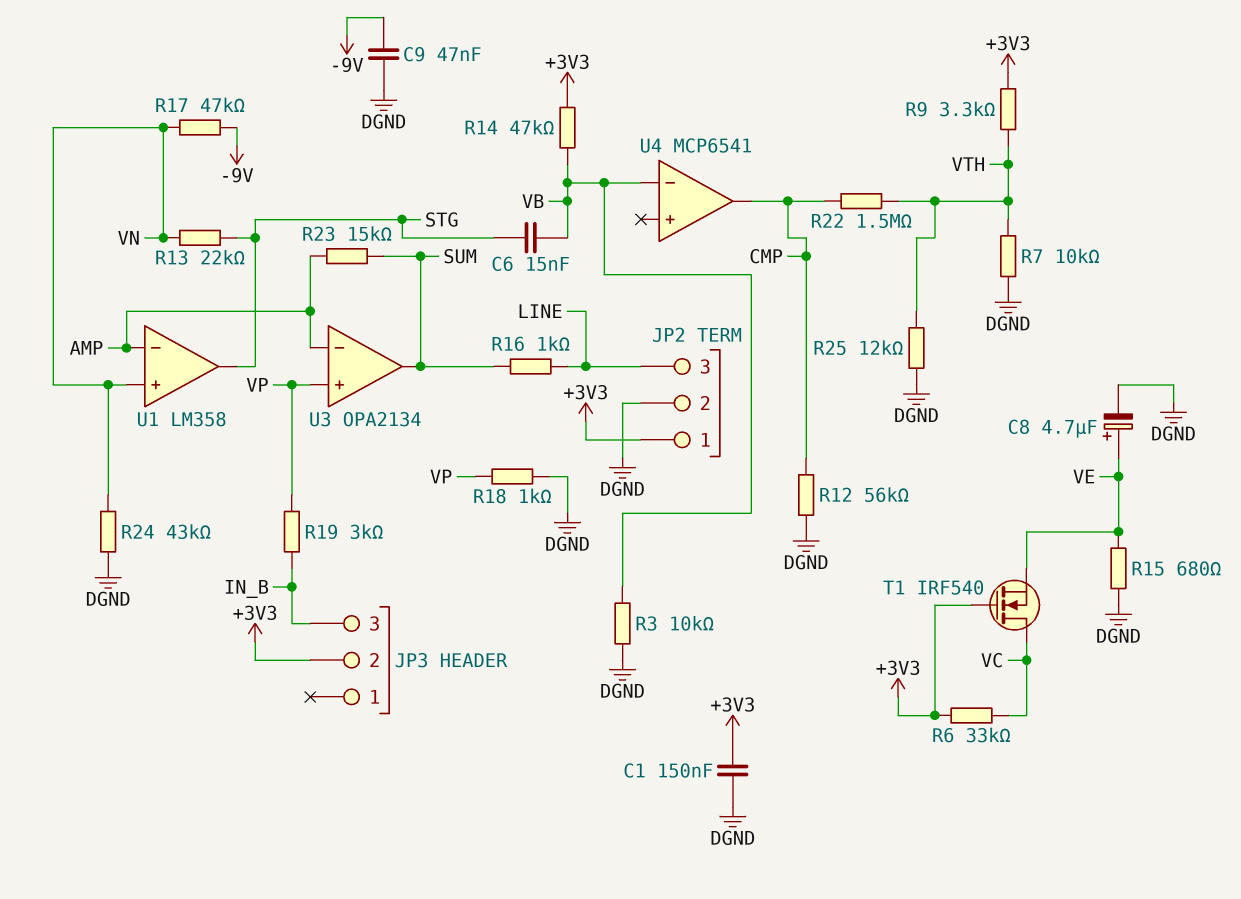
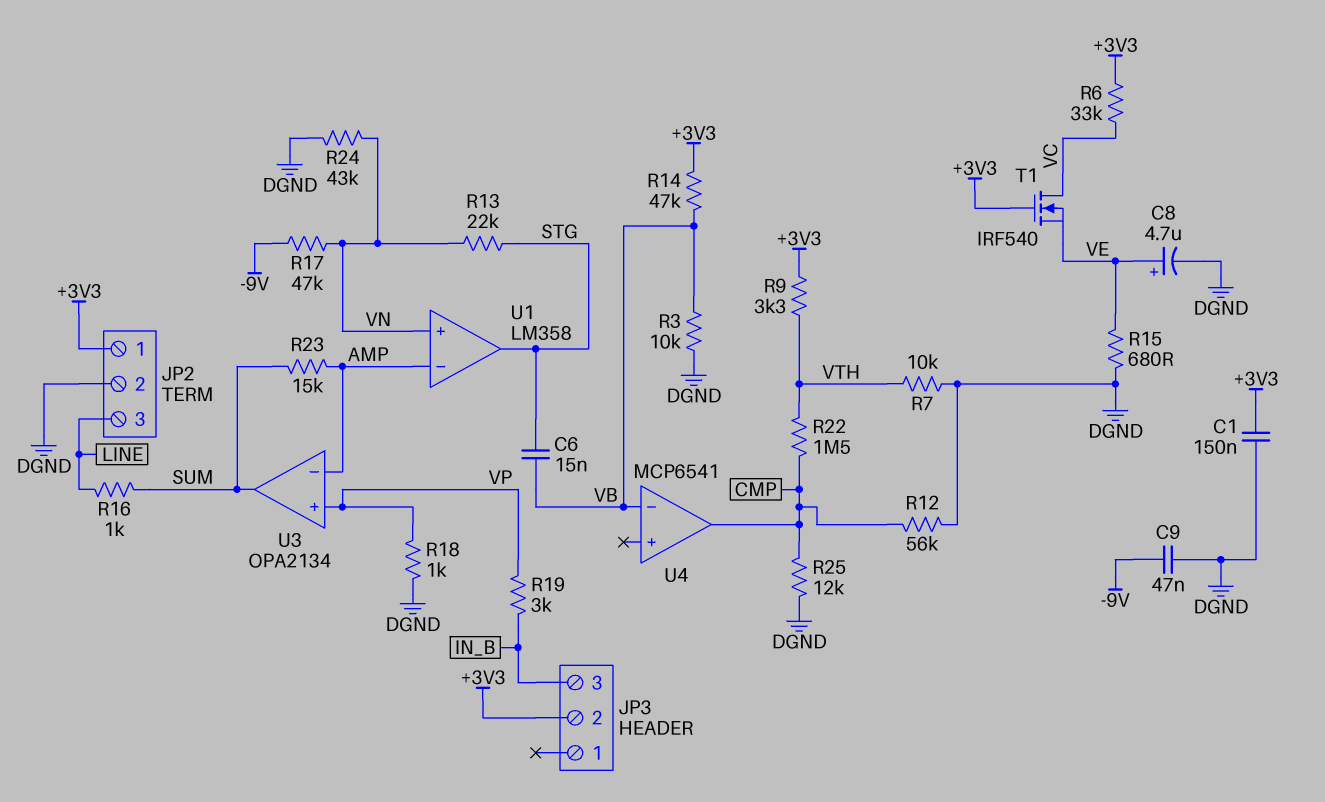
R25: 12k (DGND, VTH) -> 12k (CMP, DGND)

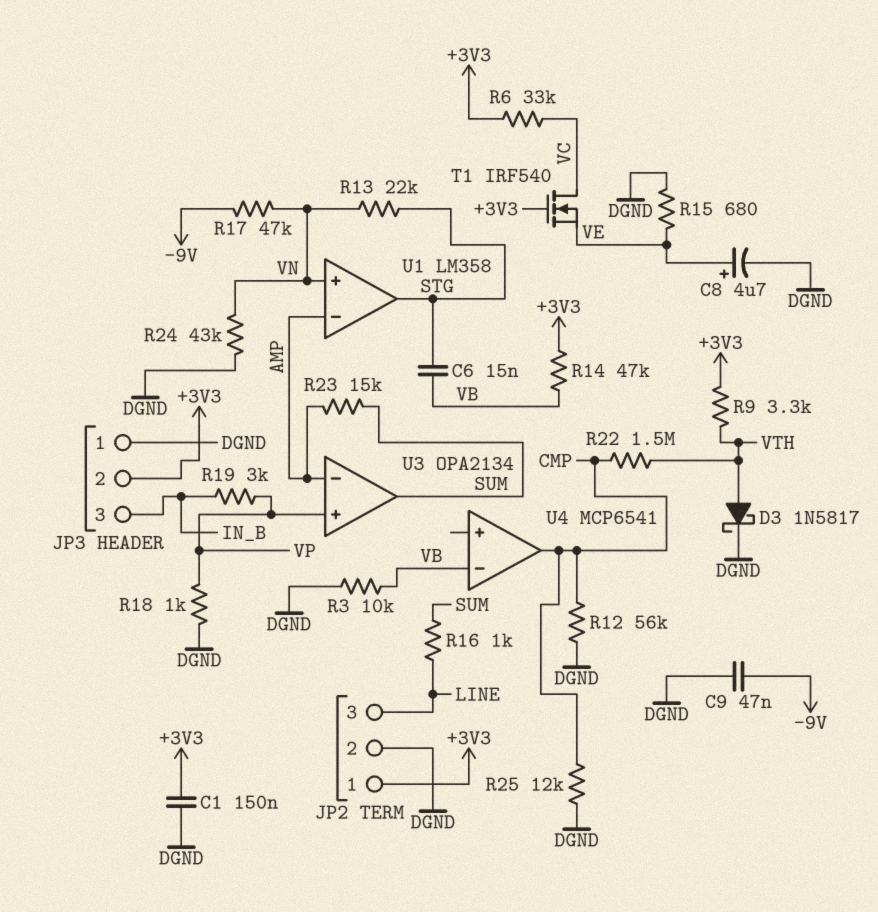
D3: none -> schottky 1N5817 (A VTH, K DGND)
JP3 pin 1: none -> DGND
R7: 10k (DGND, VTH) -> none

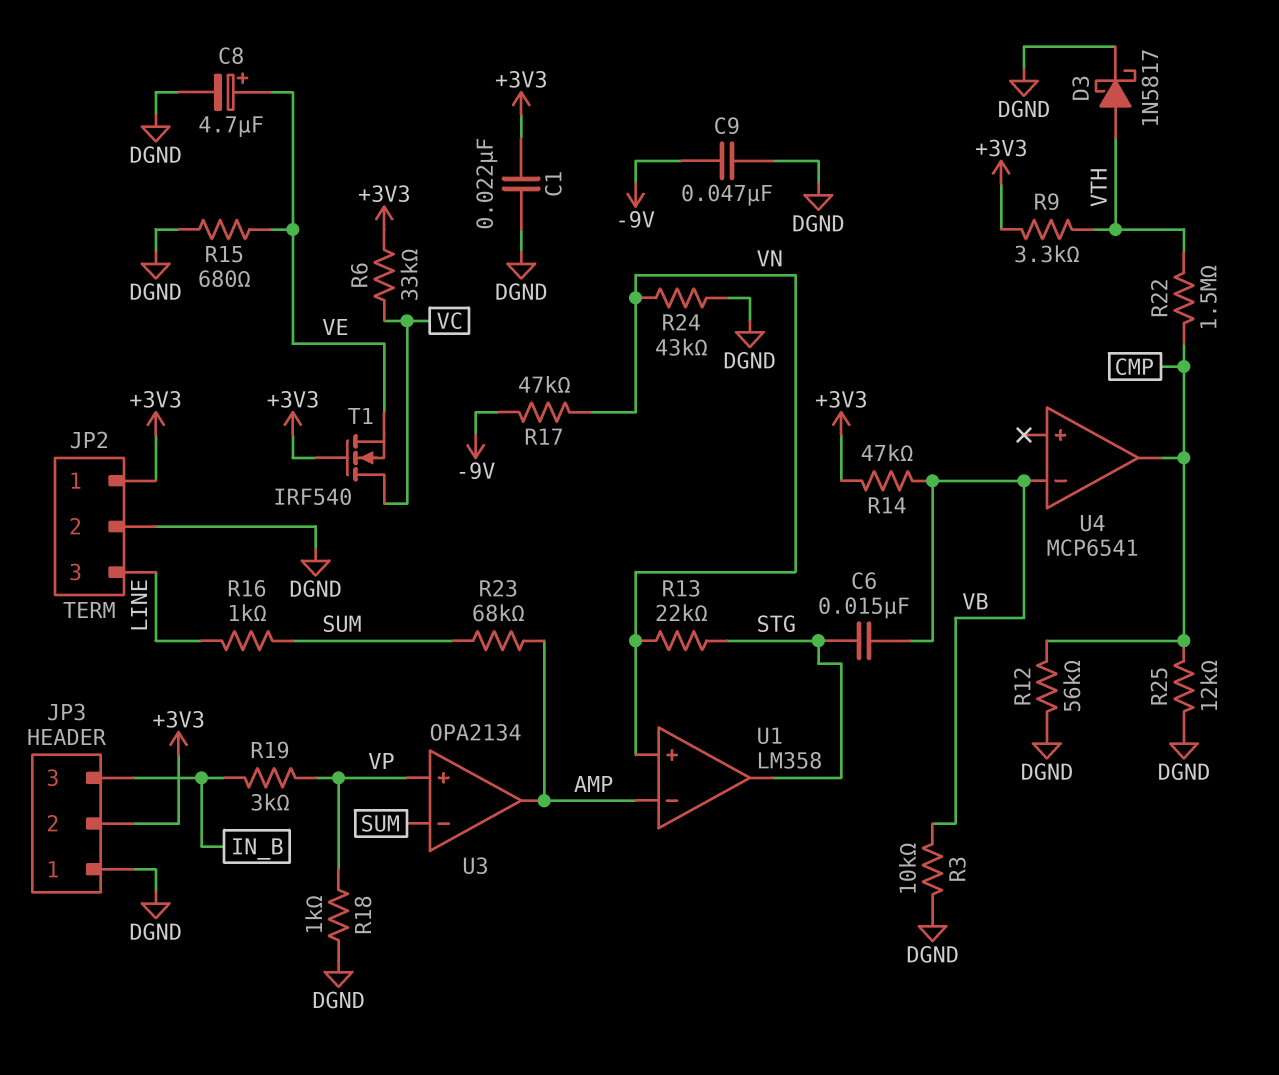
C1: 150nF (+3V3, DGND) -> 22nF (+3V3, DGND)
R23: 15k (AMP, SUM) -> 68k (AMP, SUM)
U3 pin in-: AMP -> SUM
U3 pin out: SUM -> AMP

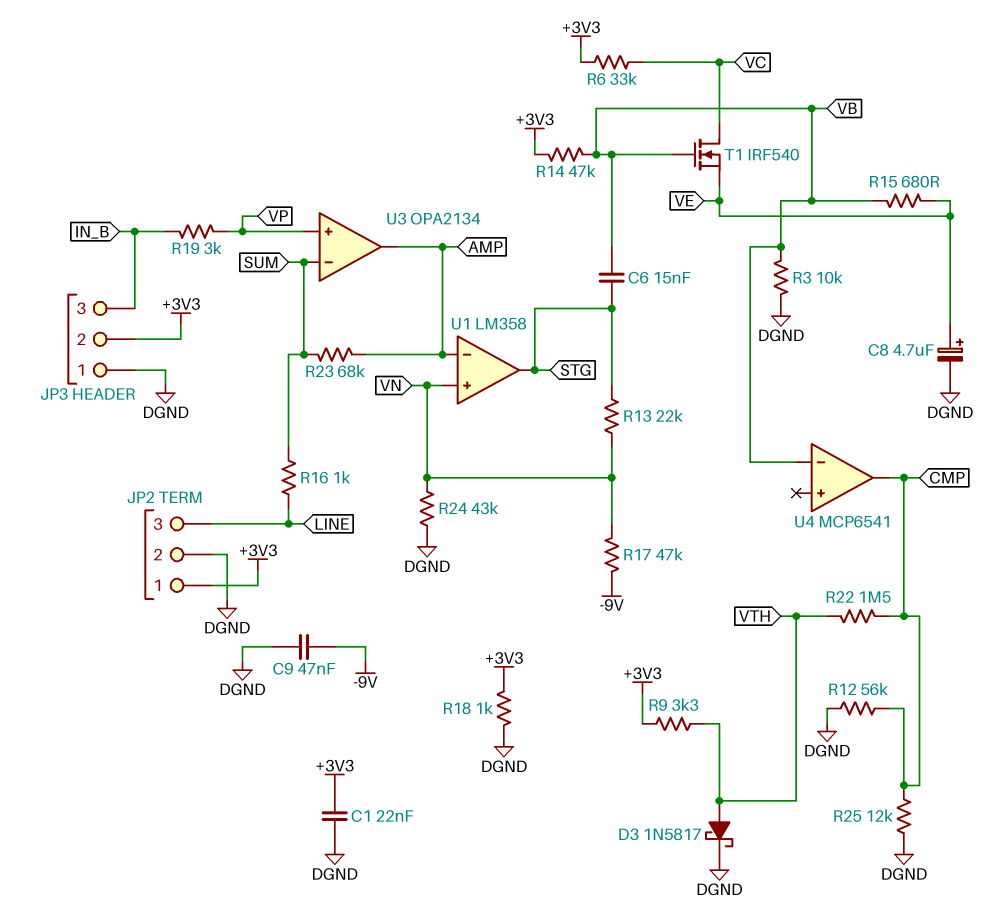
R15: 680 (DGND, VE) -> 680 (VB, VE)
R18: 1k (DGND, VP) -> 1k (+3V3, DGND)
T1: NMOS IRF540 (G +3V3, D VC, S VE) -> NMOS IRF540 (G VB, D VC, S VE)

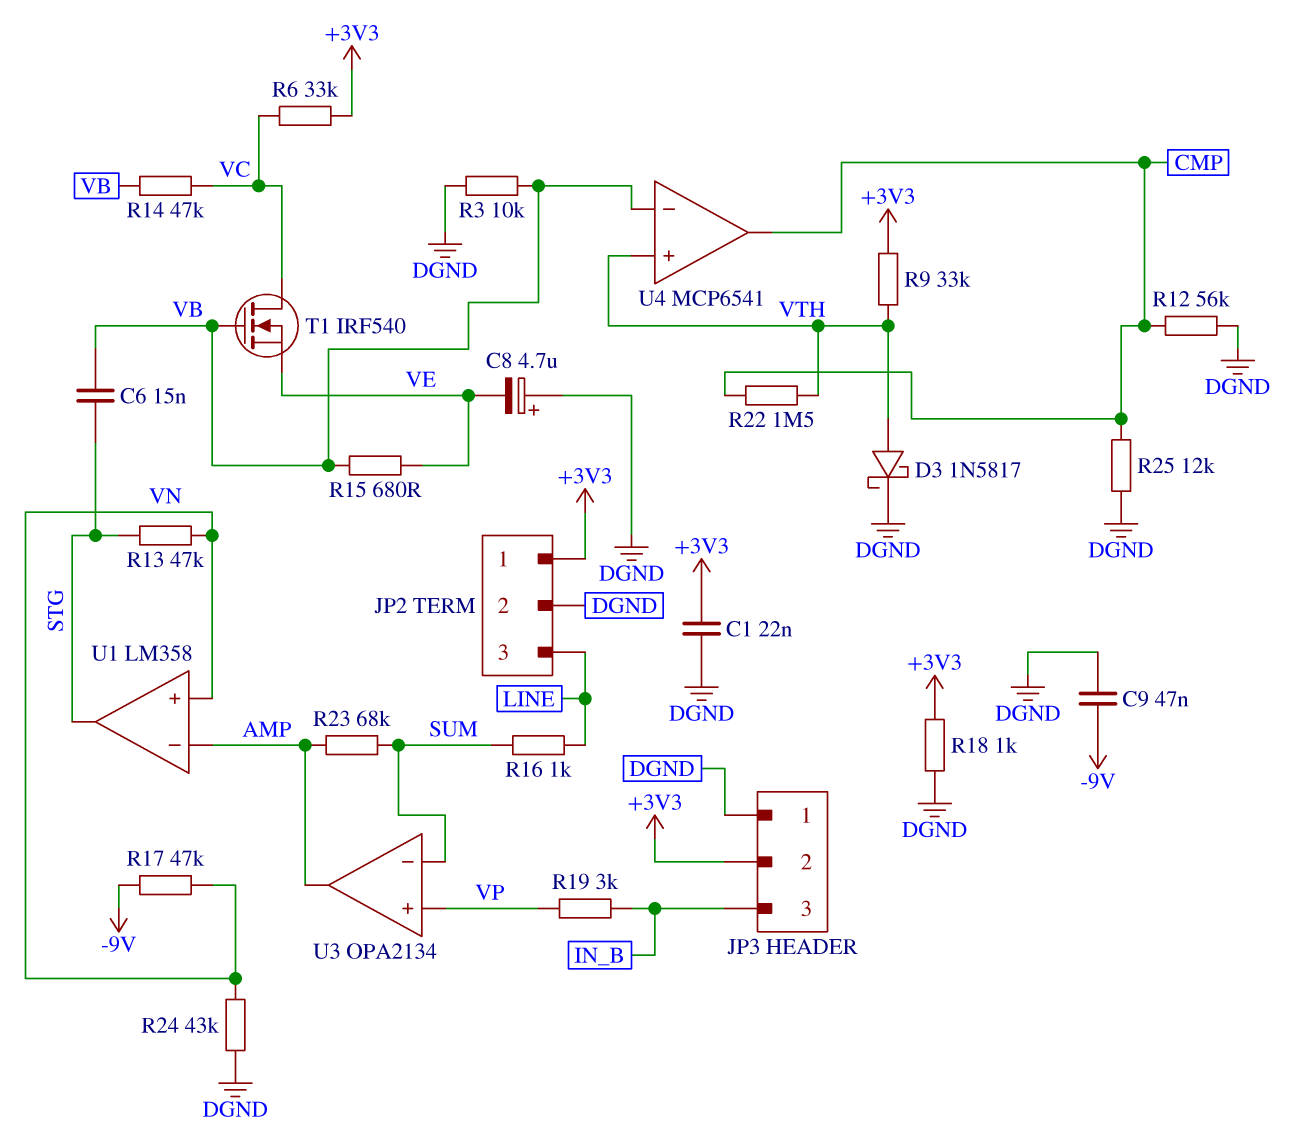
C8: 4.7uF (plus VE, minus DGND) -> 4.7uF (plus DGND, minus VE)
R9: 3.3k (+3V3, VTH) -> 33k (+3V3, VTH)
R13: 22k (STG, VN) -> 47k (STG, VN)
R14: 47k (+3V3, VB) -> 47k (VB, VC)
U4 pin in+: none -> VTH

